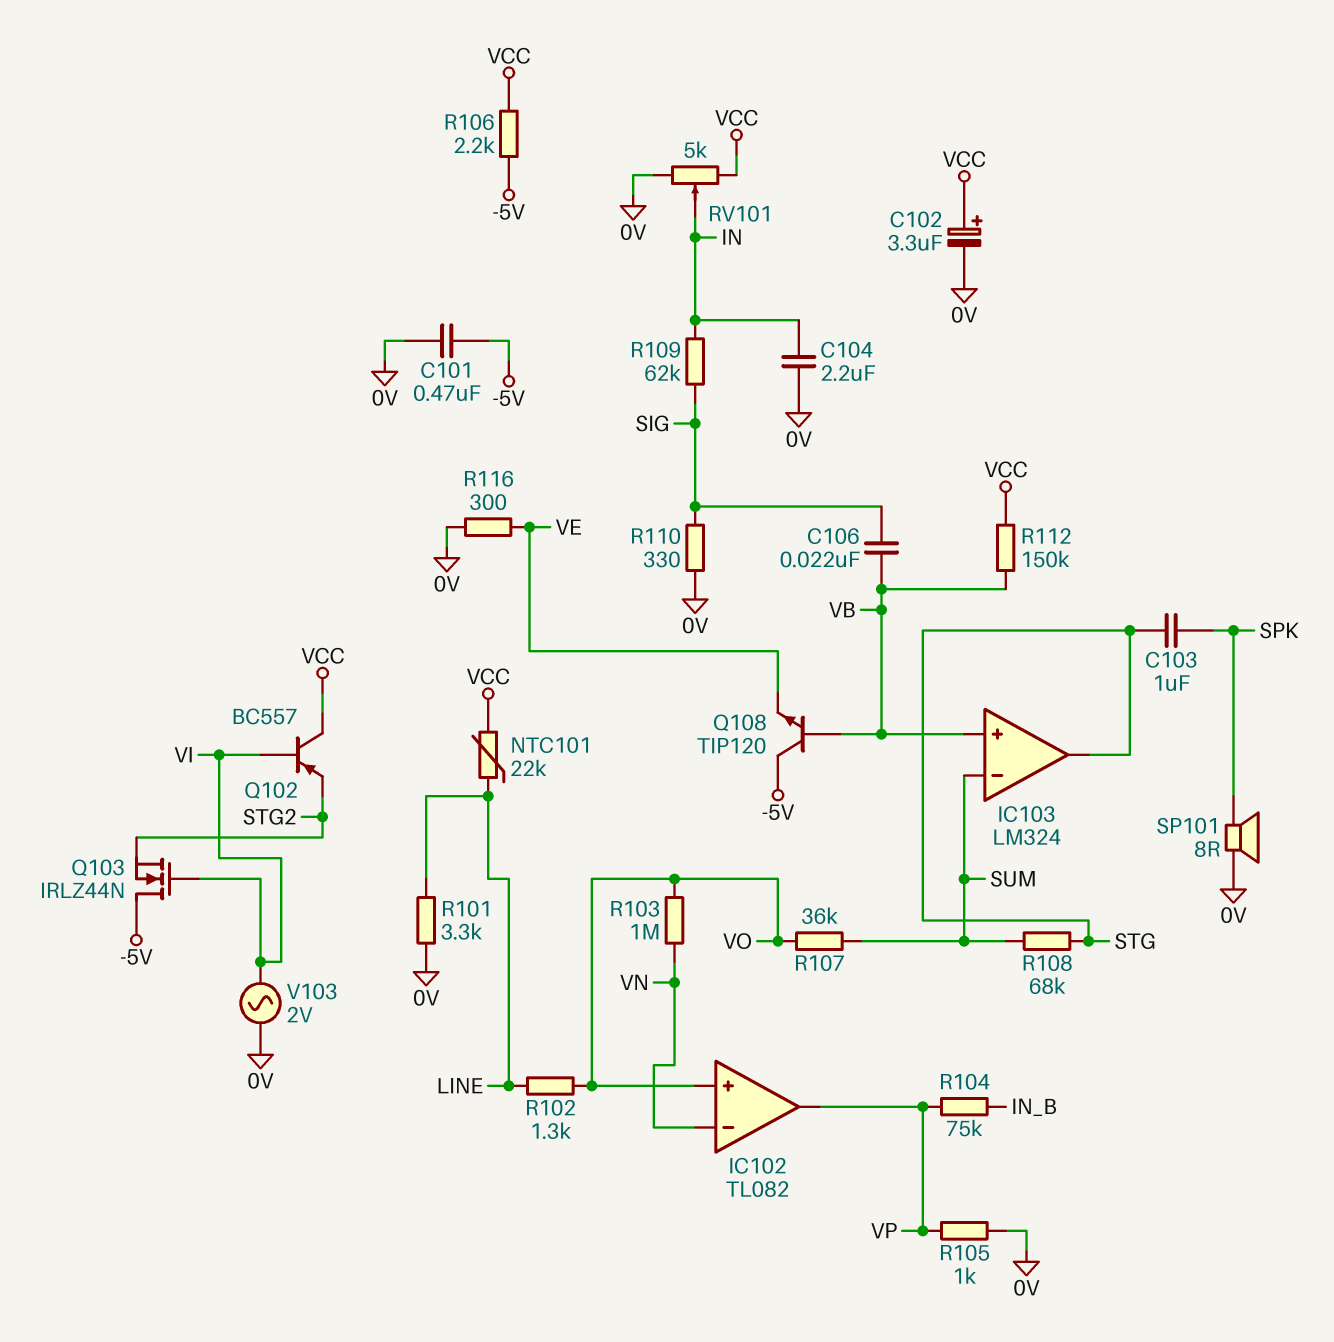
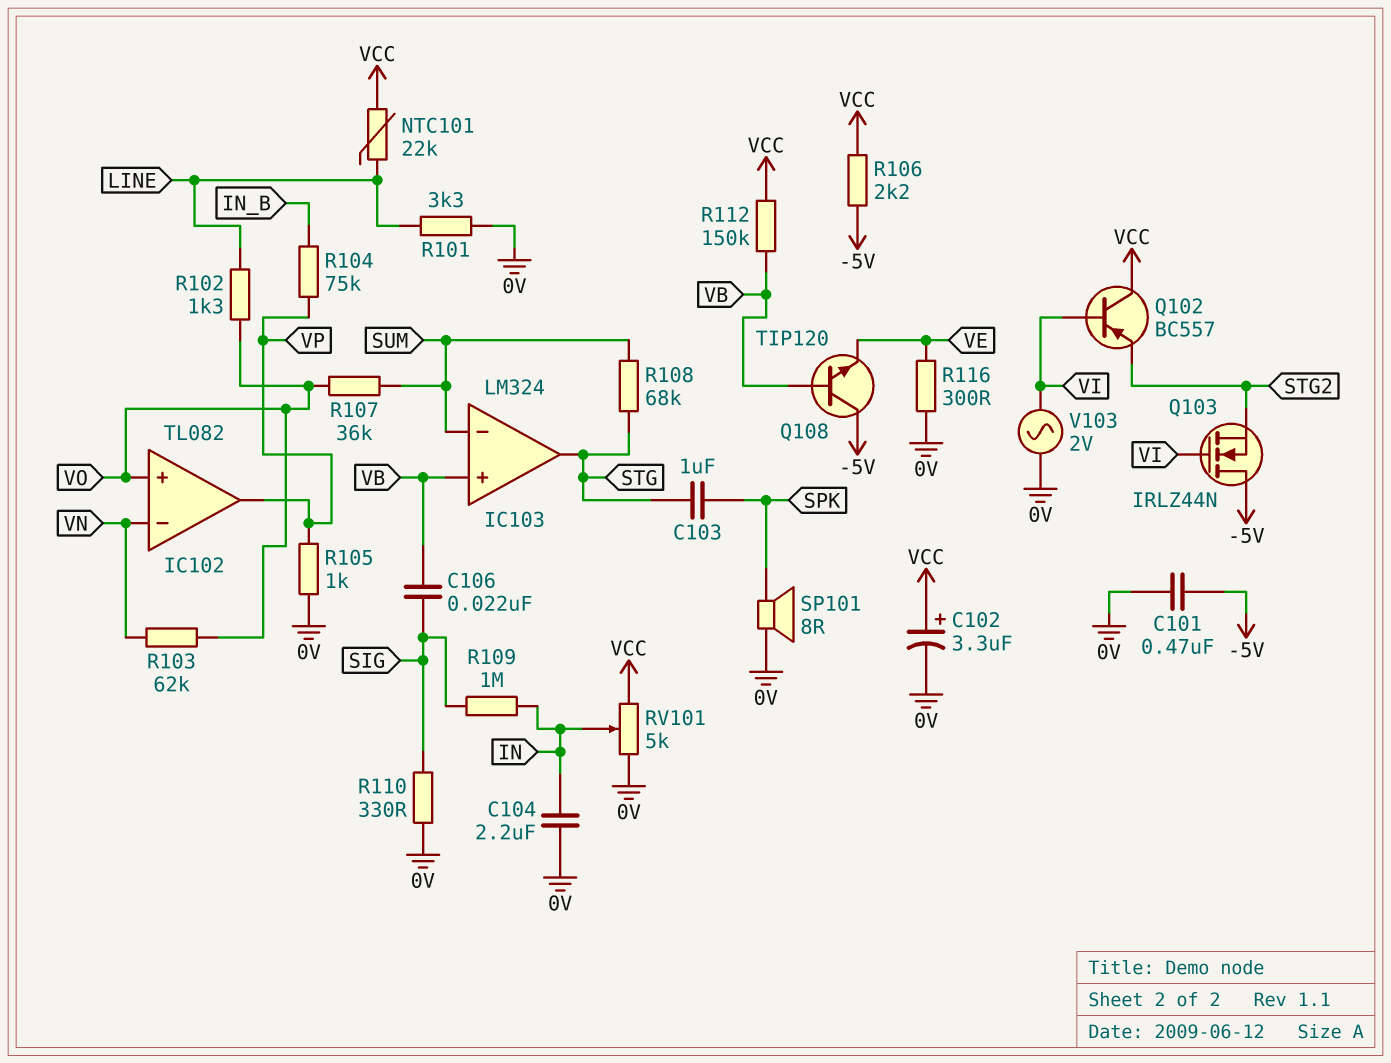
R103: 1M (VN, VO) -> 62k (VN, VO)
R109: 62k (IN, SIG) -> 1M (IN, SIG)

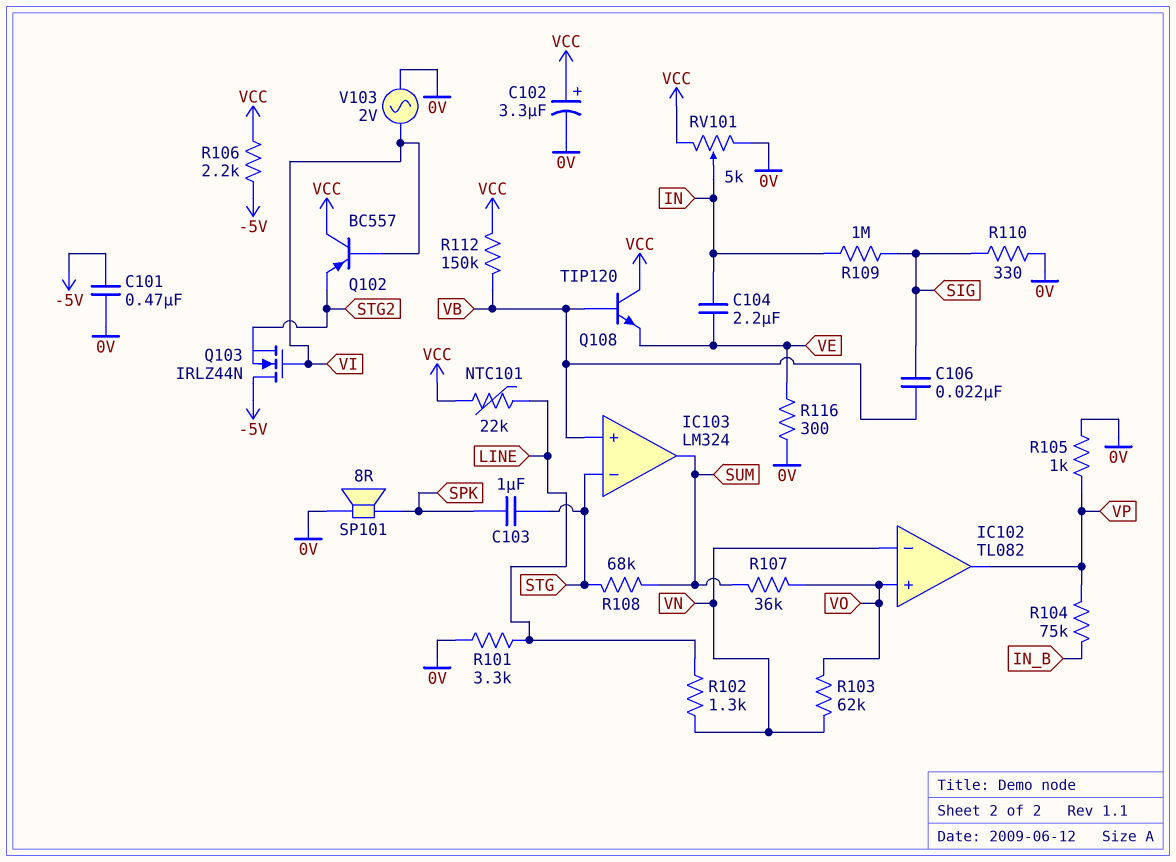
C104: 2.2uF (0V, IN) -> 2.2uF (IN, VE)
IC103 pin in-: SUM -> STG
IC103 pin out: STG -> SUM
Q108: NPN TIP120 (B VB, C -5V, E VE) -> NPN TIP120 (B VB, C VCC, E VE)
R102: 1.3k (LINE, VO) -> 1.3k (LINE, VN)

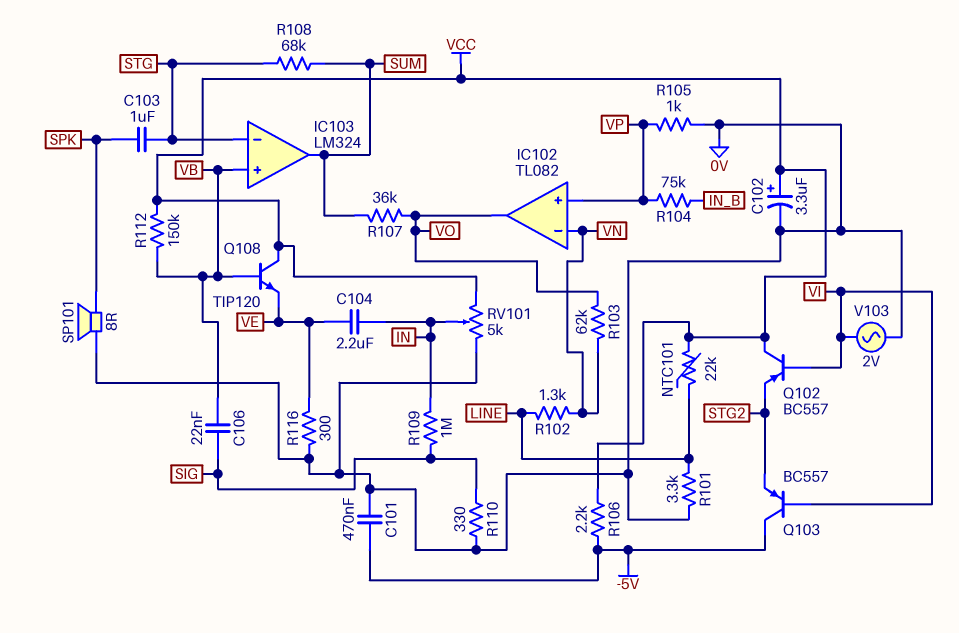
IC102 pin in+: VO -> VP
IC102 pin out: VP -> VO
Q103: NMOS IRLZ44N (G VI, D -5V, S STG2) -> PNP BC557 (B VI, C -5V, E STG2)

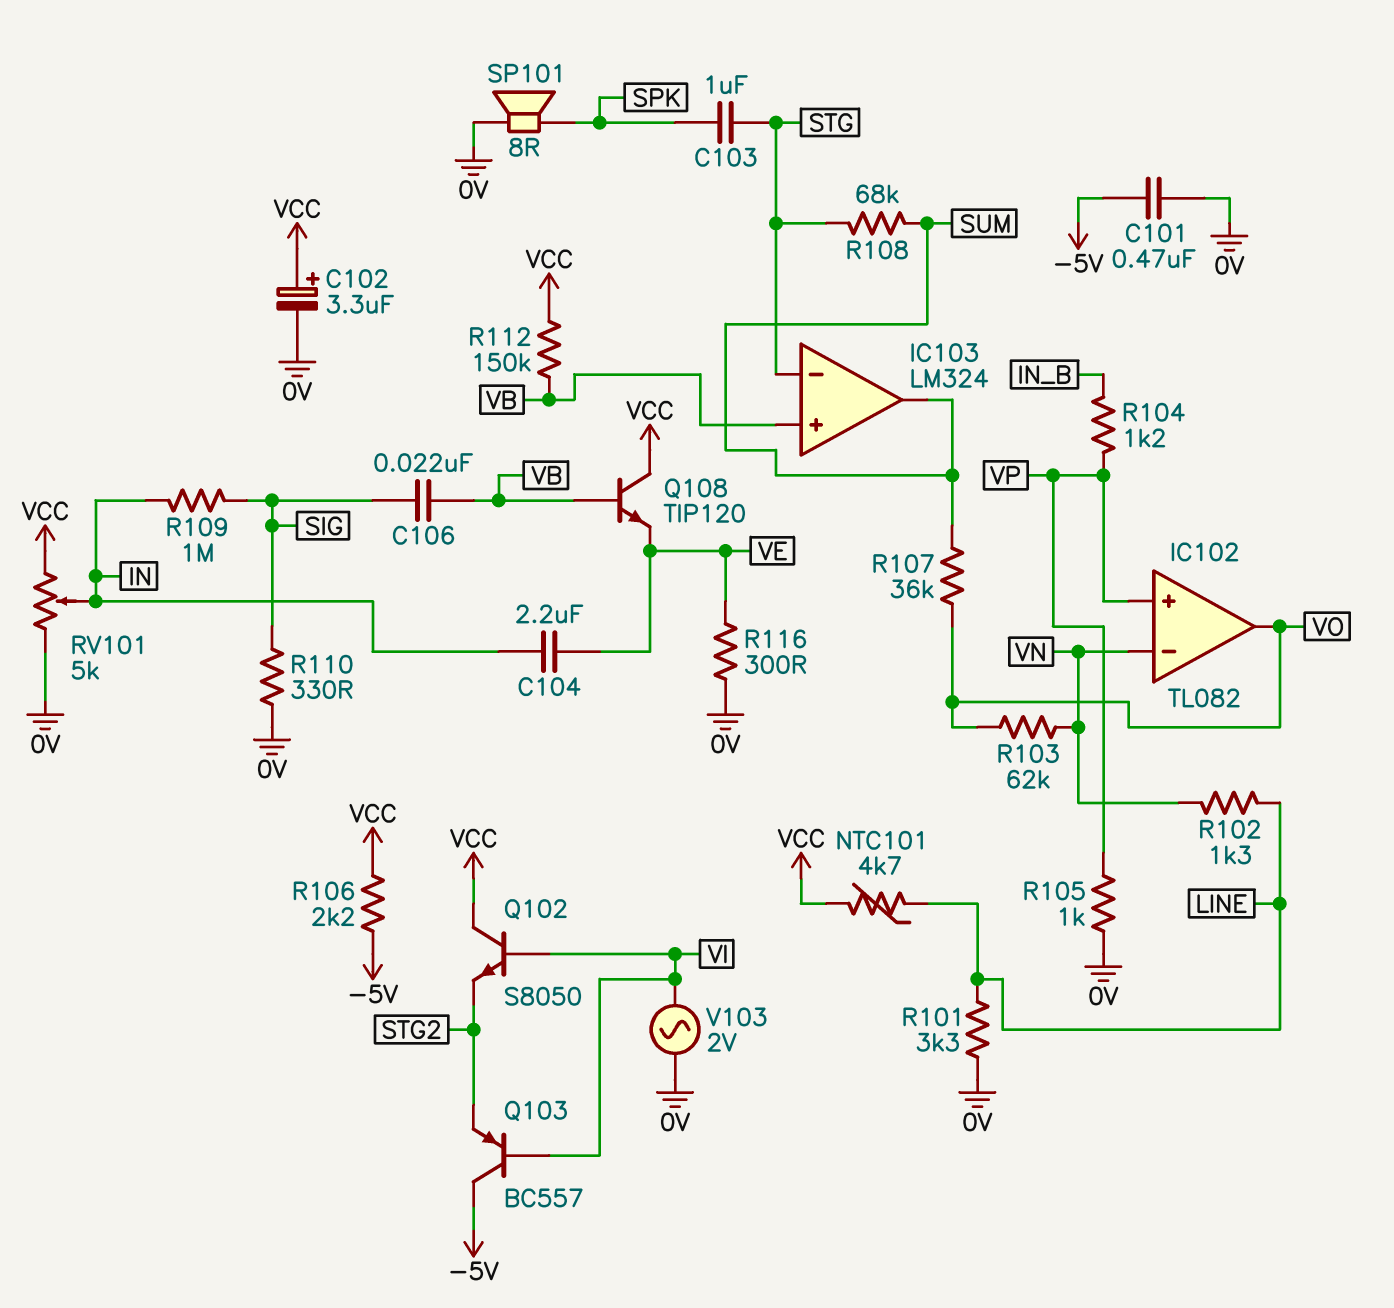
NTC101: 22k (LINE, VCC) -> 4.7k (LINE, VCC)
Q102: PNP BC557 (B VI, C VCC, E STG2) -> NPN S8050 (B VI, C VCC, E STG2)
R104: 75k (IN_B, VP) -> 1.2k (IN_B, VP)

